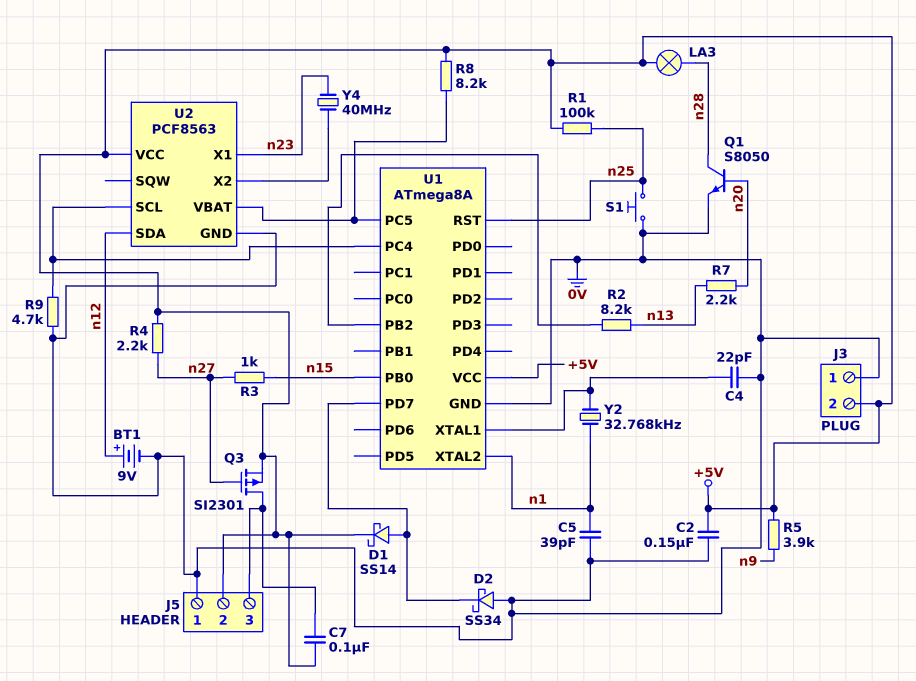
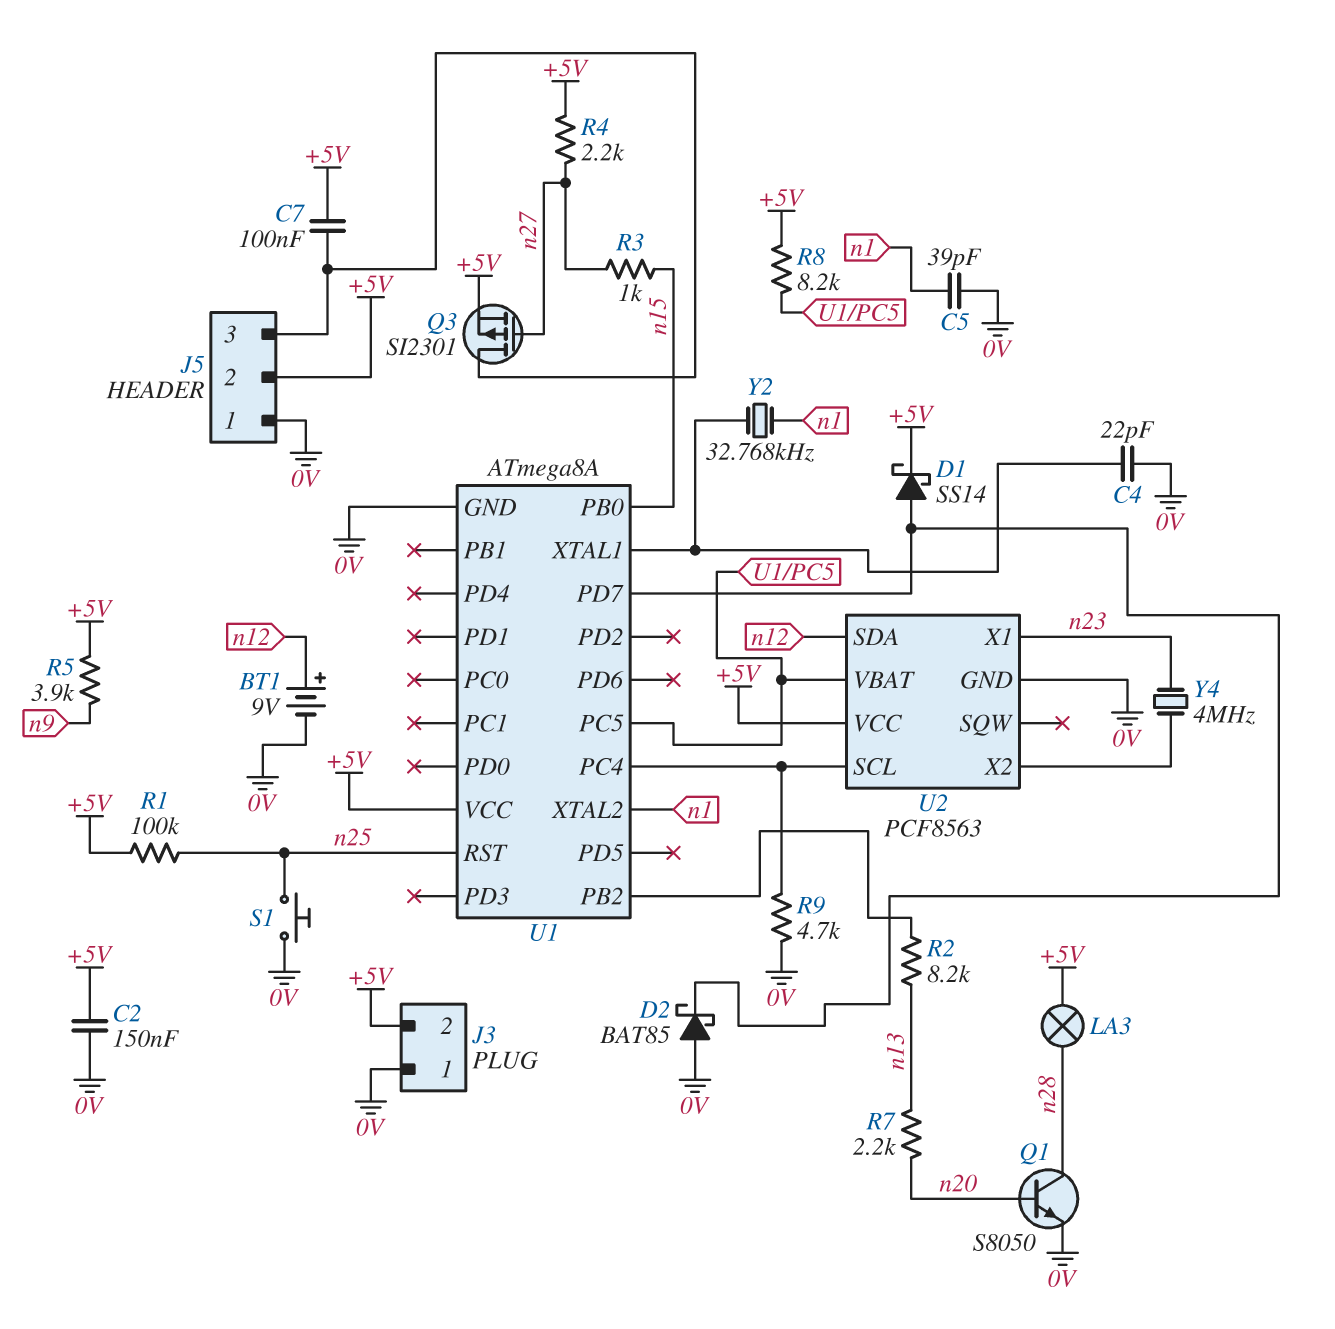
D2: schottky SS34 (A 0V, K U1/PD7) -> schottky BAT85 (A 0V, K U1/PD7)
Y4: 40MHz (U2/X2, n23) -> 4MHz (U2/X2, n23)

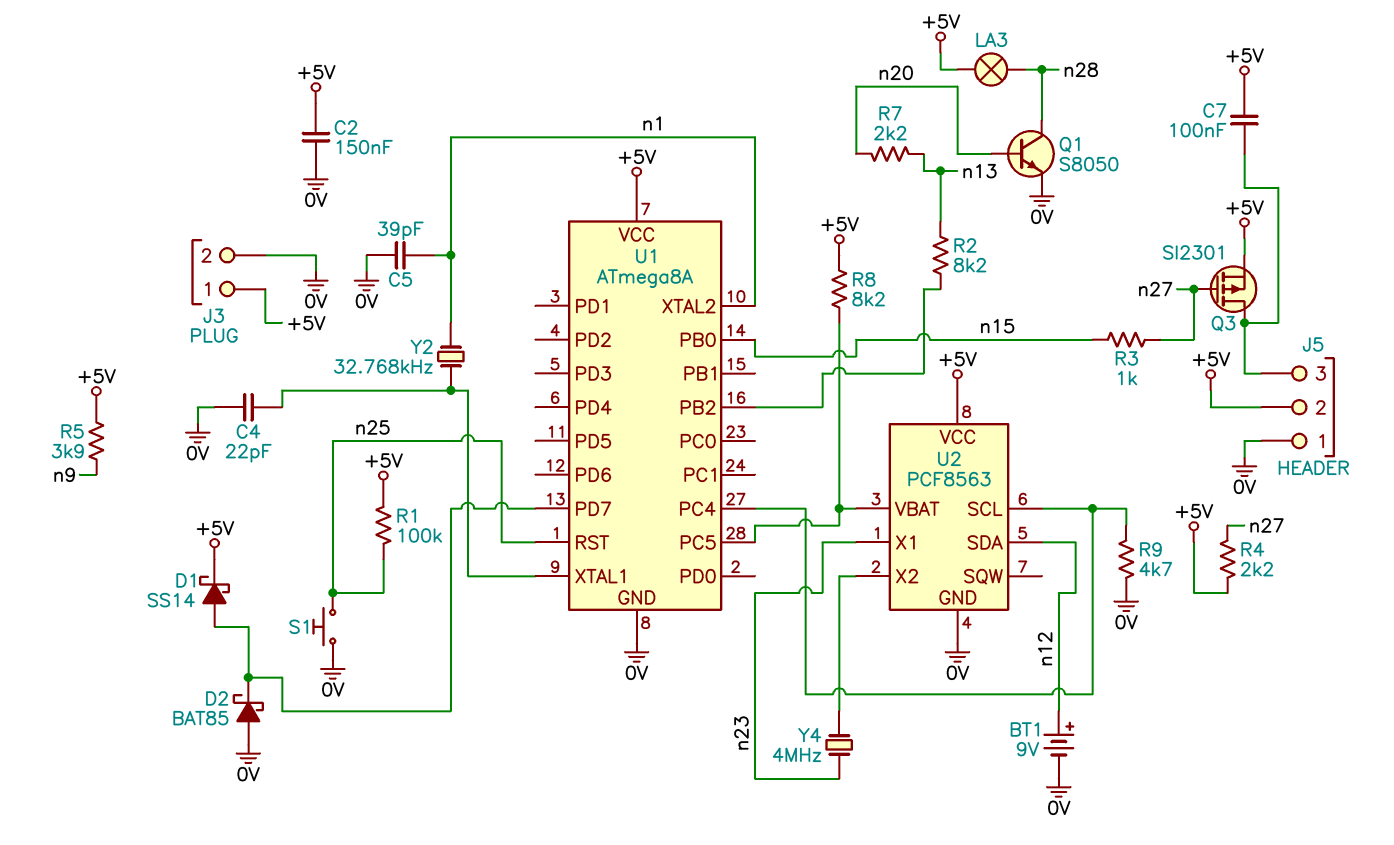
J3 pin 1: 0V -> +5V
J3 pin 2: +5V -> 0V

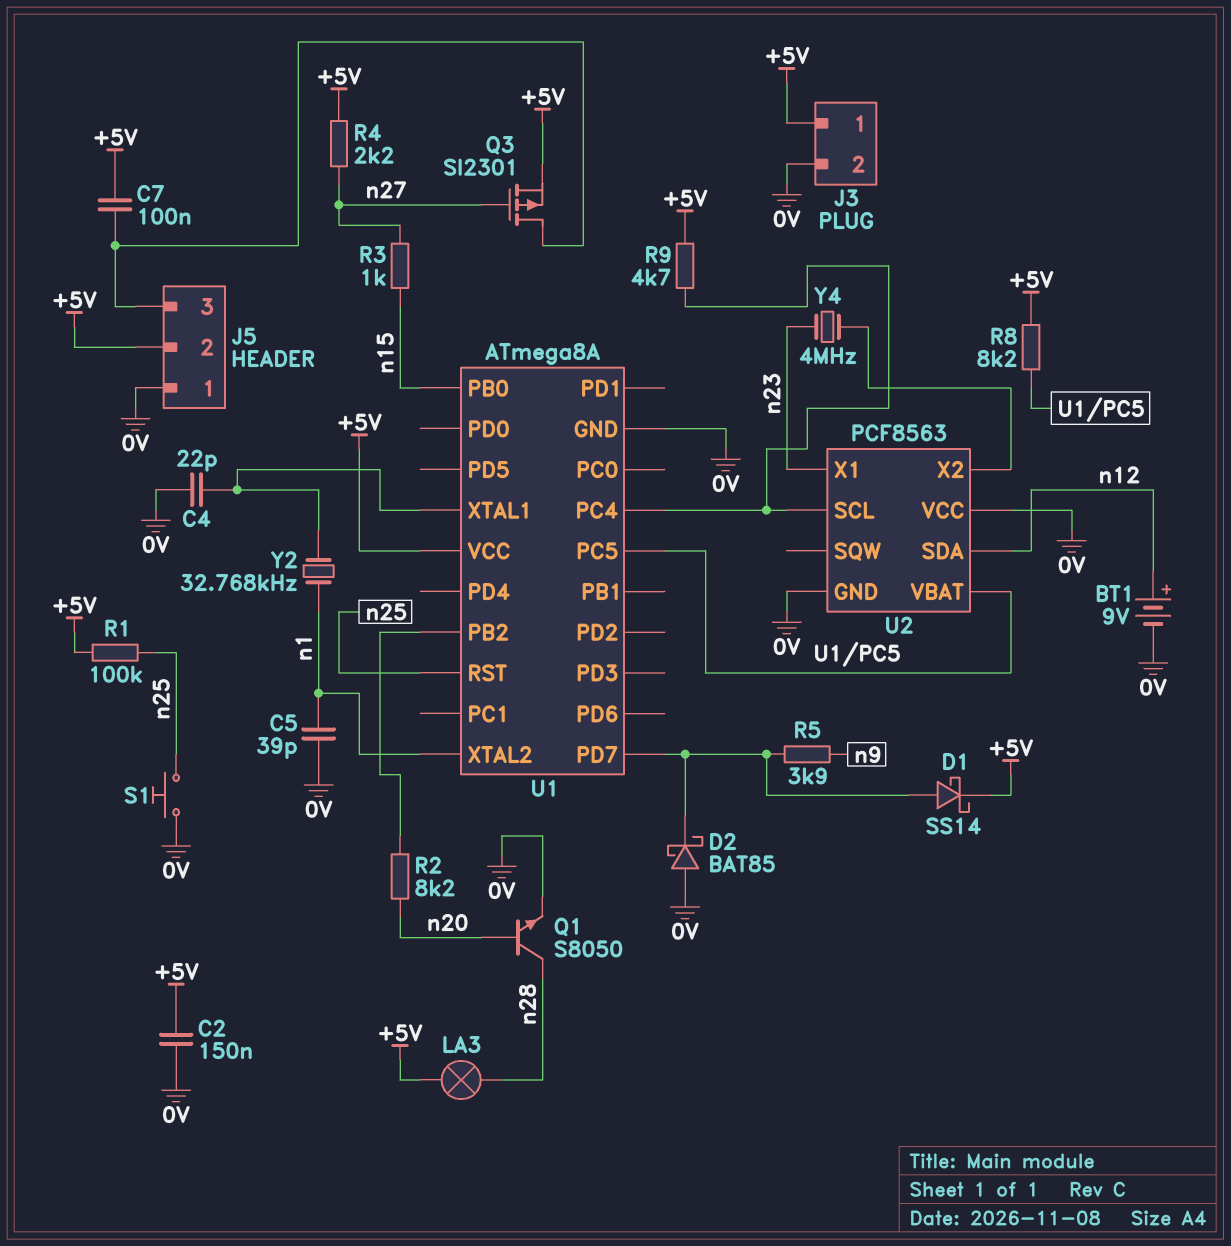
R2: 8.2k (U1/PB2, n13) -> 8.2k (U1/PB2, n20)
R5: 3.9k (+5V, n9) -> 3.9k (U1/PD7, n9)
R7: 2.2k (n13, n20) -> none
R9: 4.7k (0V, U1/PC4) -> 4.7k (+5V, U1/PC4)
U2 pin VCC: +5V -> 0V

